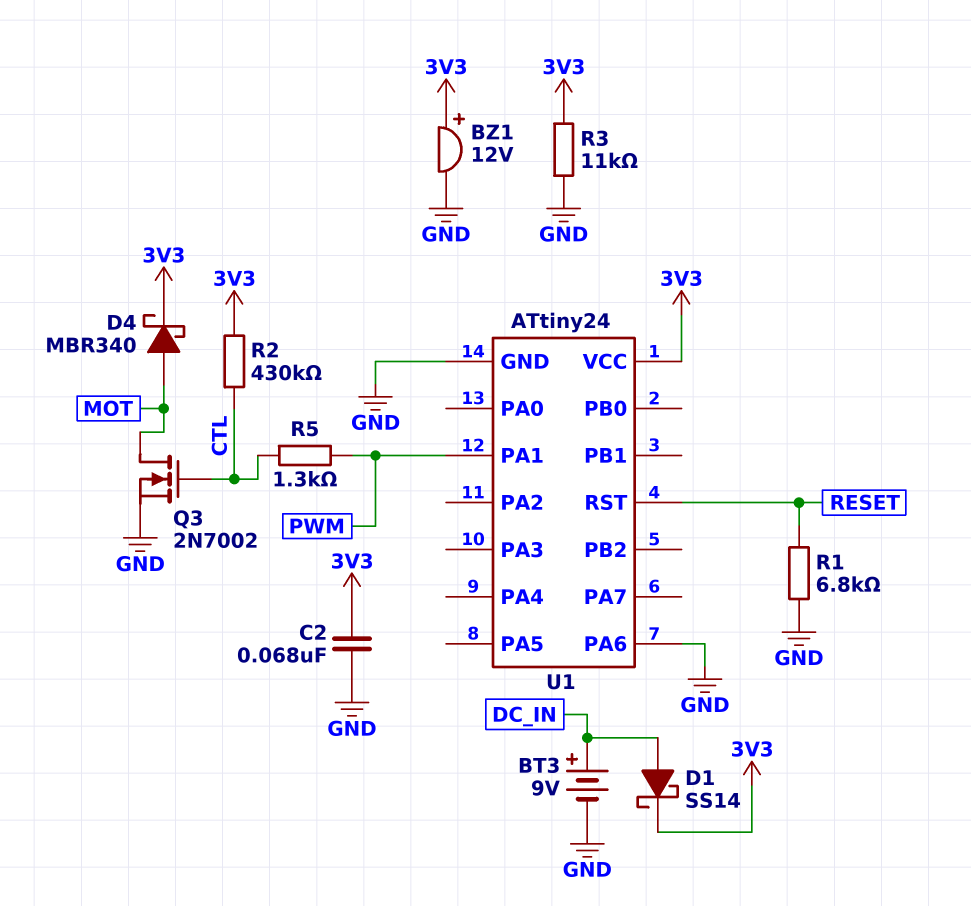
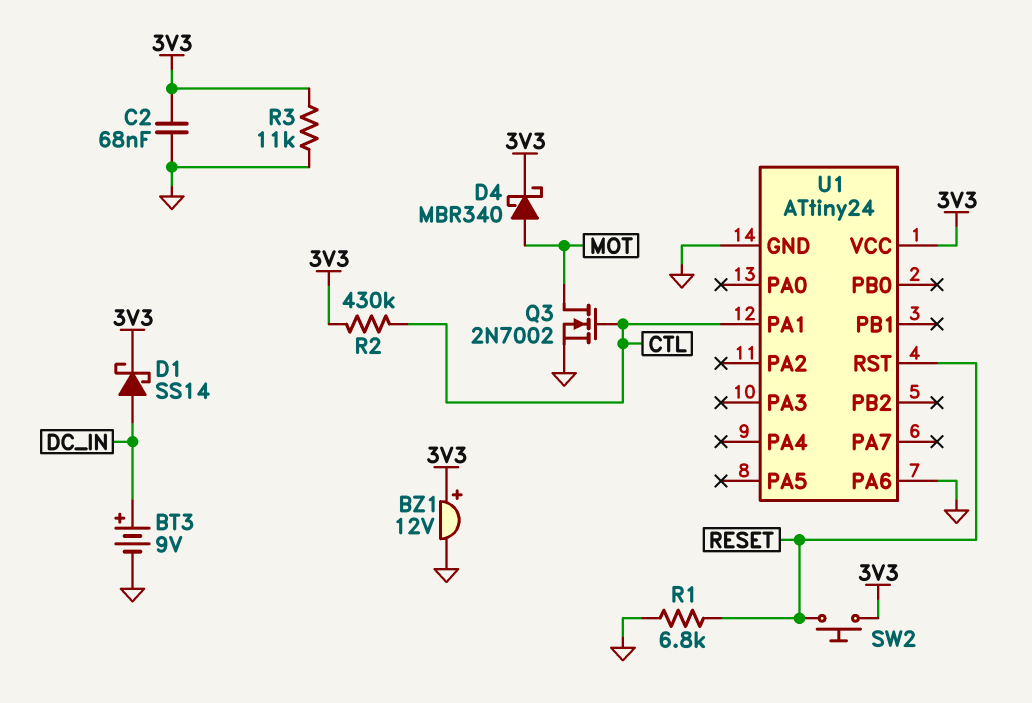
R5: 1.3k (CTL, PWM) -> none
SW2: none -> button (3V3, RESET)
U1 pin PA1: PWM -> CTL

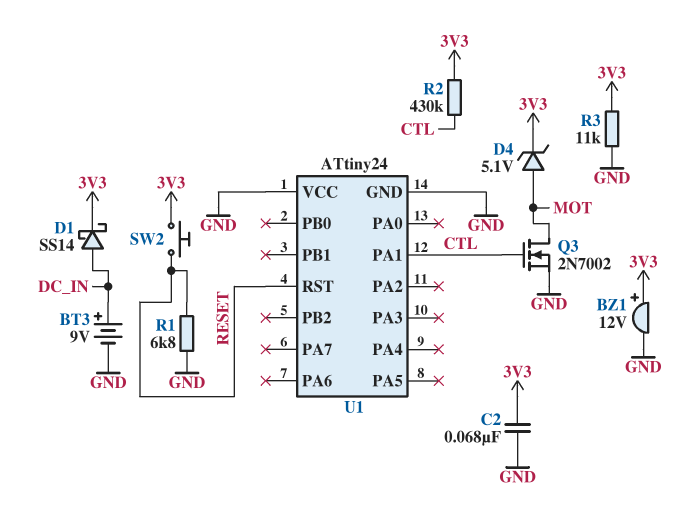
D4: schottky MBR340 (A MOT, K 3V3) -> zener 5.1V (A MOT, K 3V3)
U1 pin PA6: GND -> none
U1 pin VCC: 3V3 -> GND

